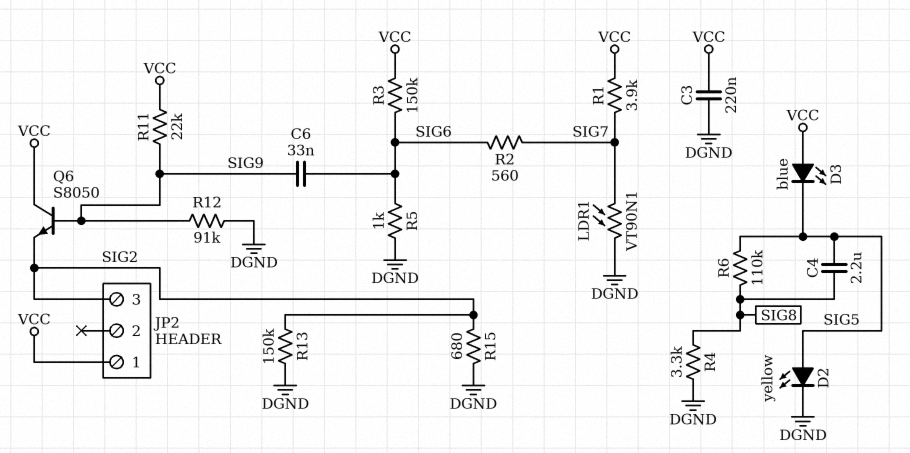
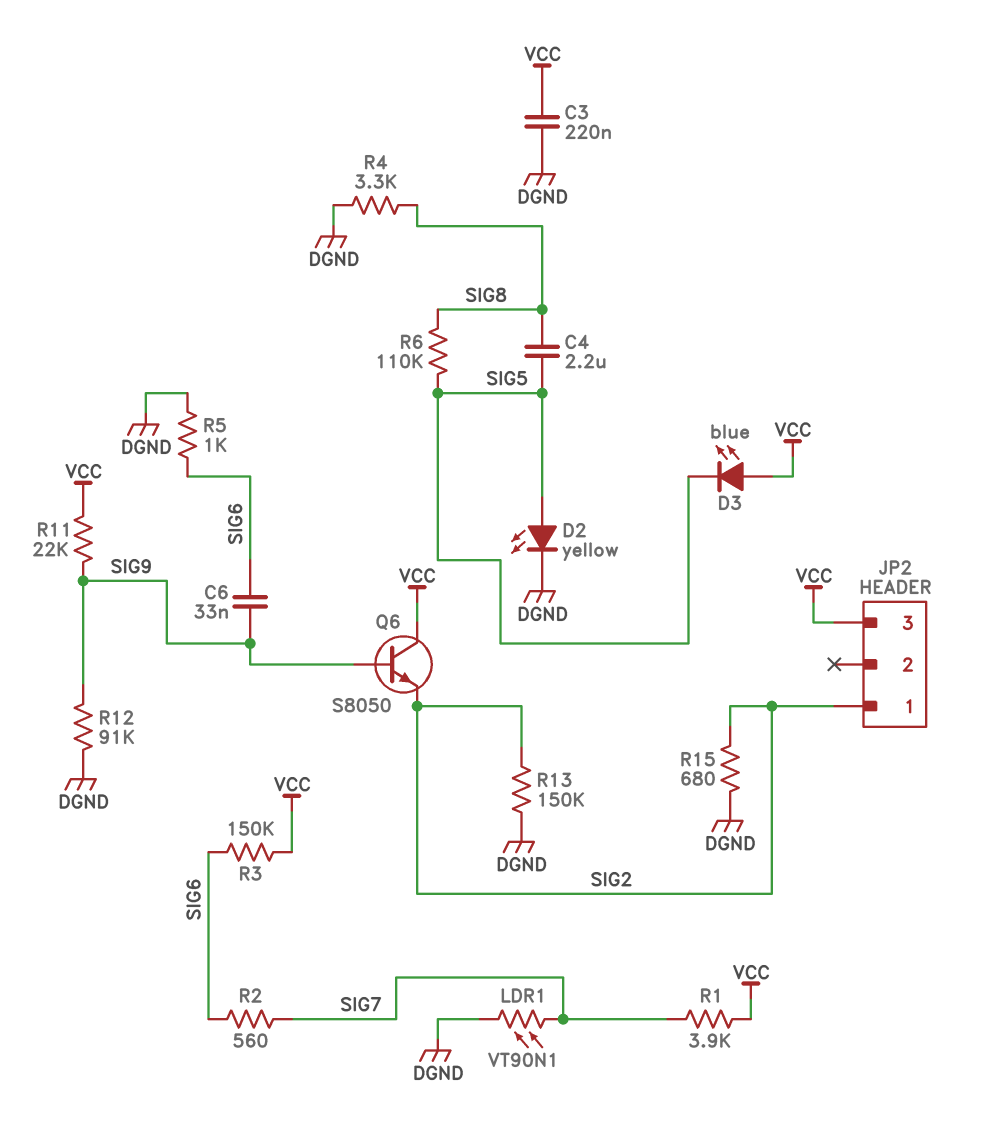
JP2 pin 1: VCC -> SIG2
JP2 pin 3: SIG2 -> VCC

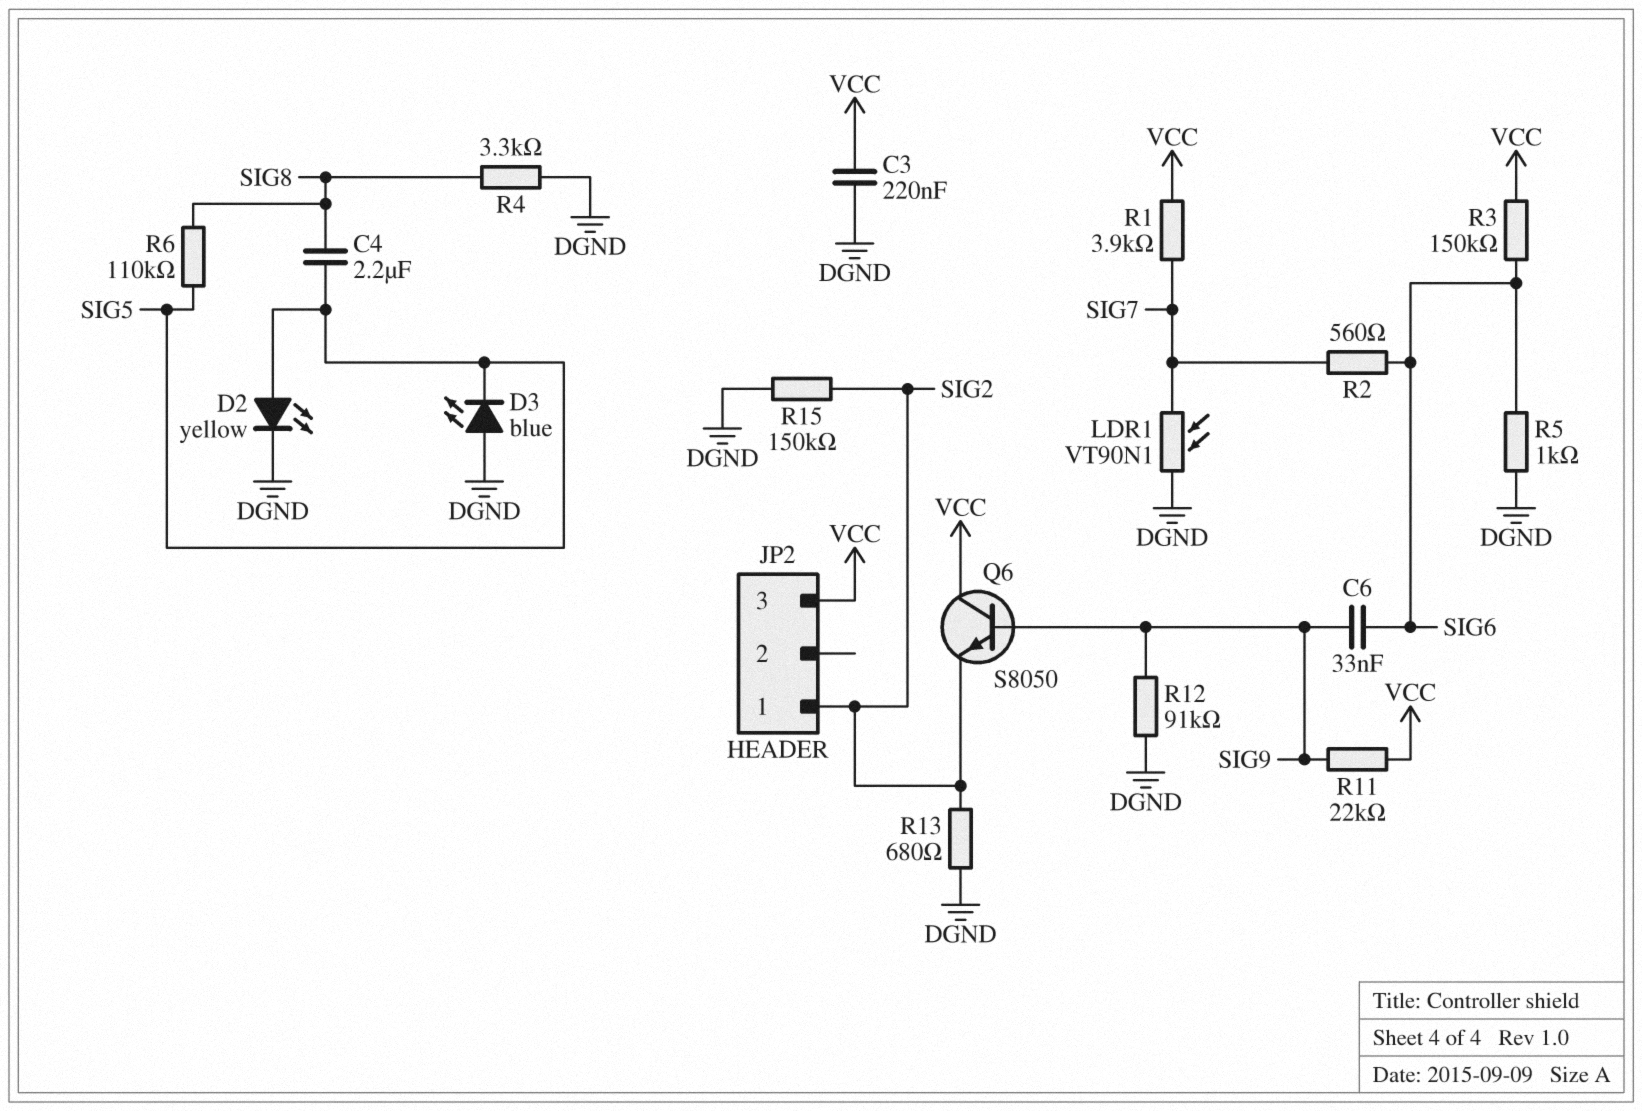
D3: LED blue (A VCC, K SIG5) -> LED blue (A DGND, K SIG5)
R13: 150k (DGND, SIG2) -> 680 (DGND, SIG2)
R15: 680 (DGND, SIG2) -> 150k (DGND, SIG2)

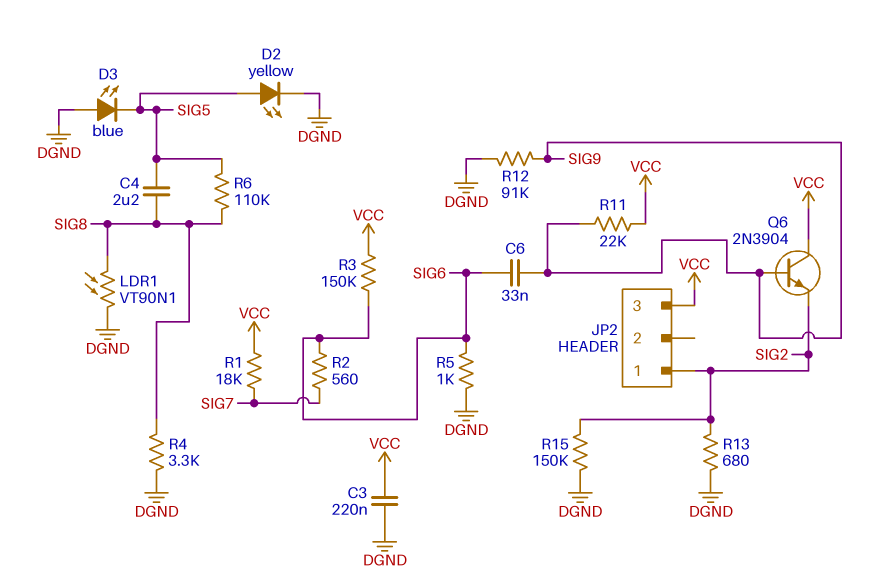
LDR1: VT90N1 (DGND, SIG7) -> VT90N1 (DGND, SIG8)
Q6: NPN S8050 (B SIG9, C VCC, E SIG2) -> NPN 2N3904 (B SIG9, C VCC, E SIG2)
R1: 3.9k (SIG7, VCC) -> 18k (SIG7, VCC)

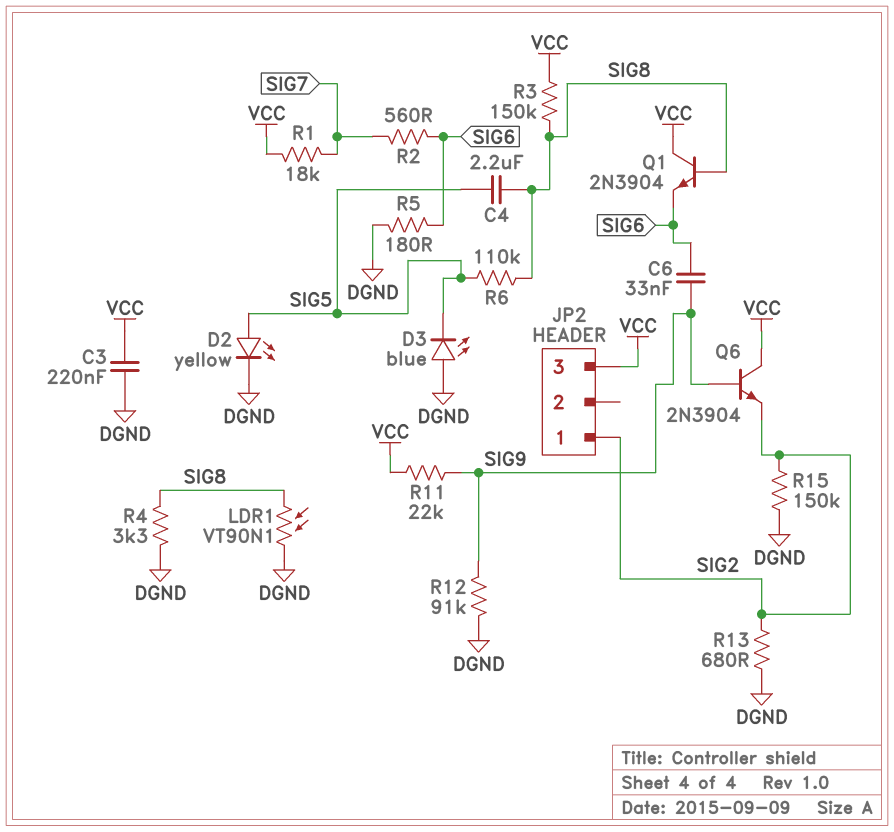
Q1: none -> NPN 2N3904 (B SIG8, C VCC, E SIG6)
R3: 150k (SIG6, VCC) -> 150k (SIG8, VCC)
R5: 1k (DGND, SIG6) -> 180 (DGND, SIG6)

